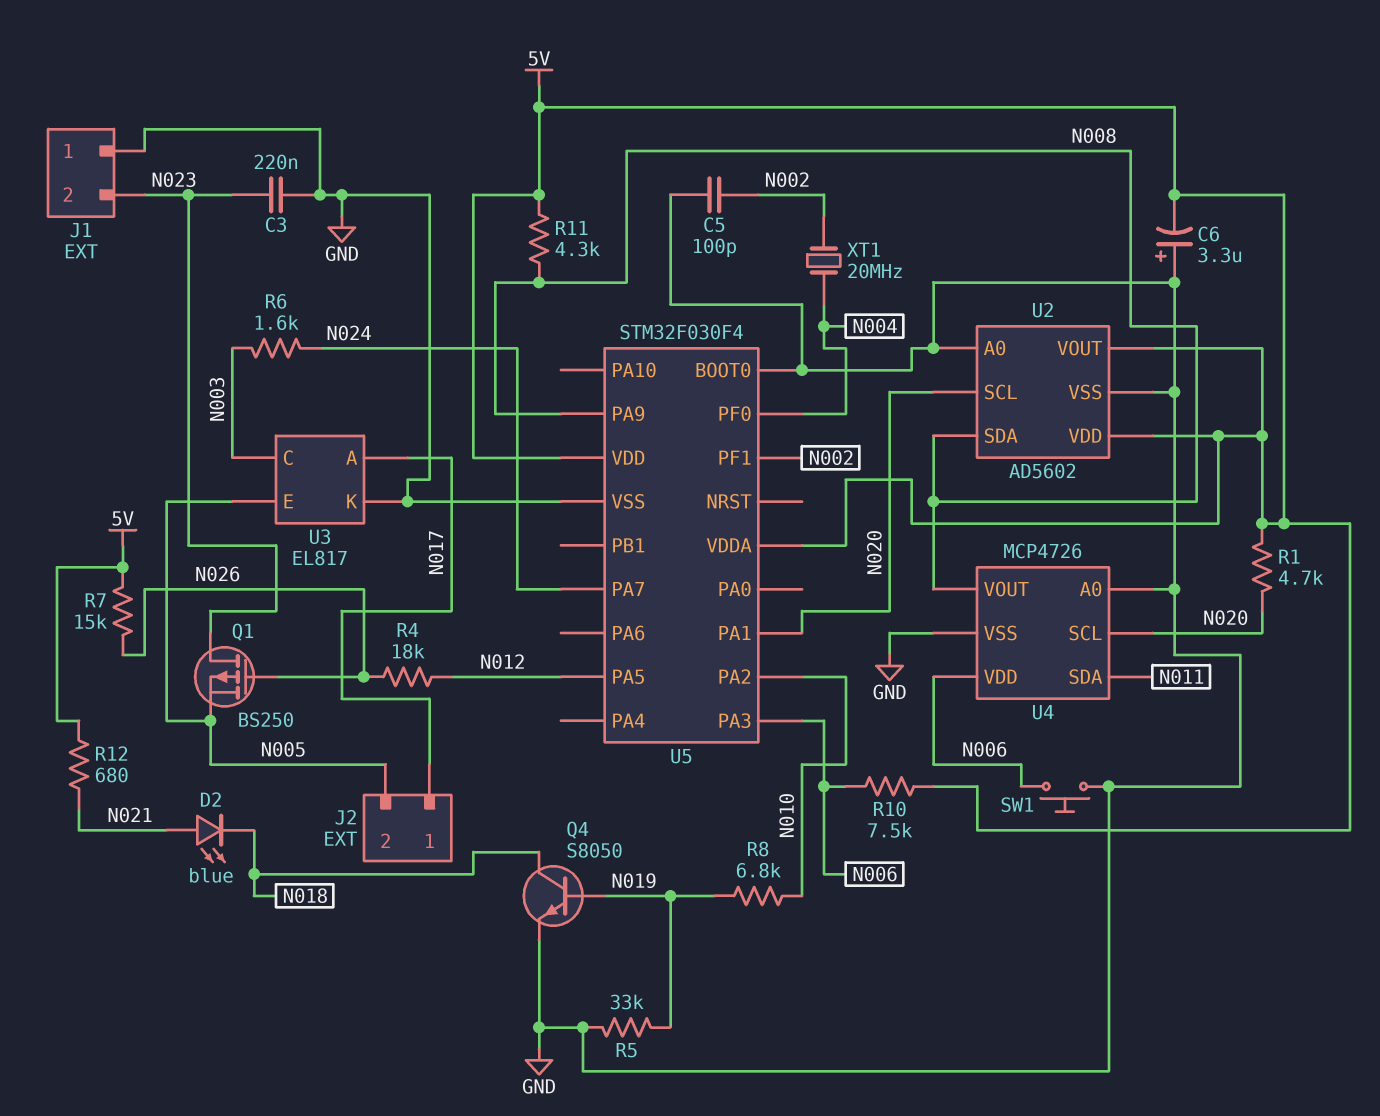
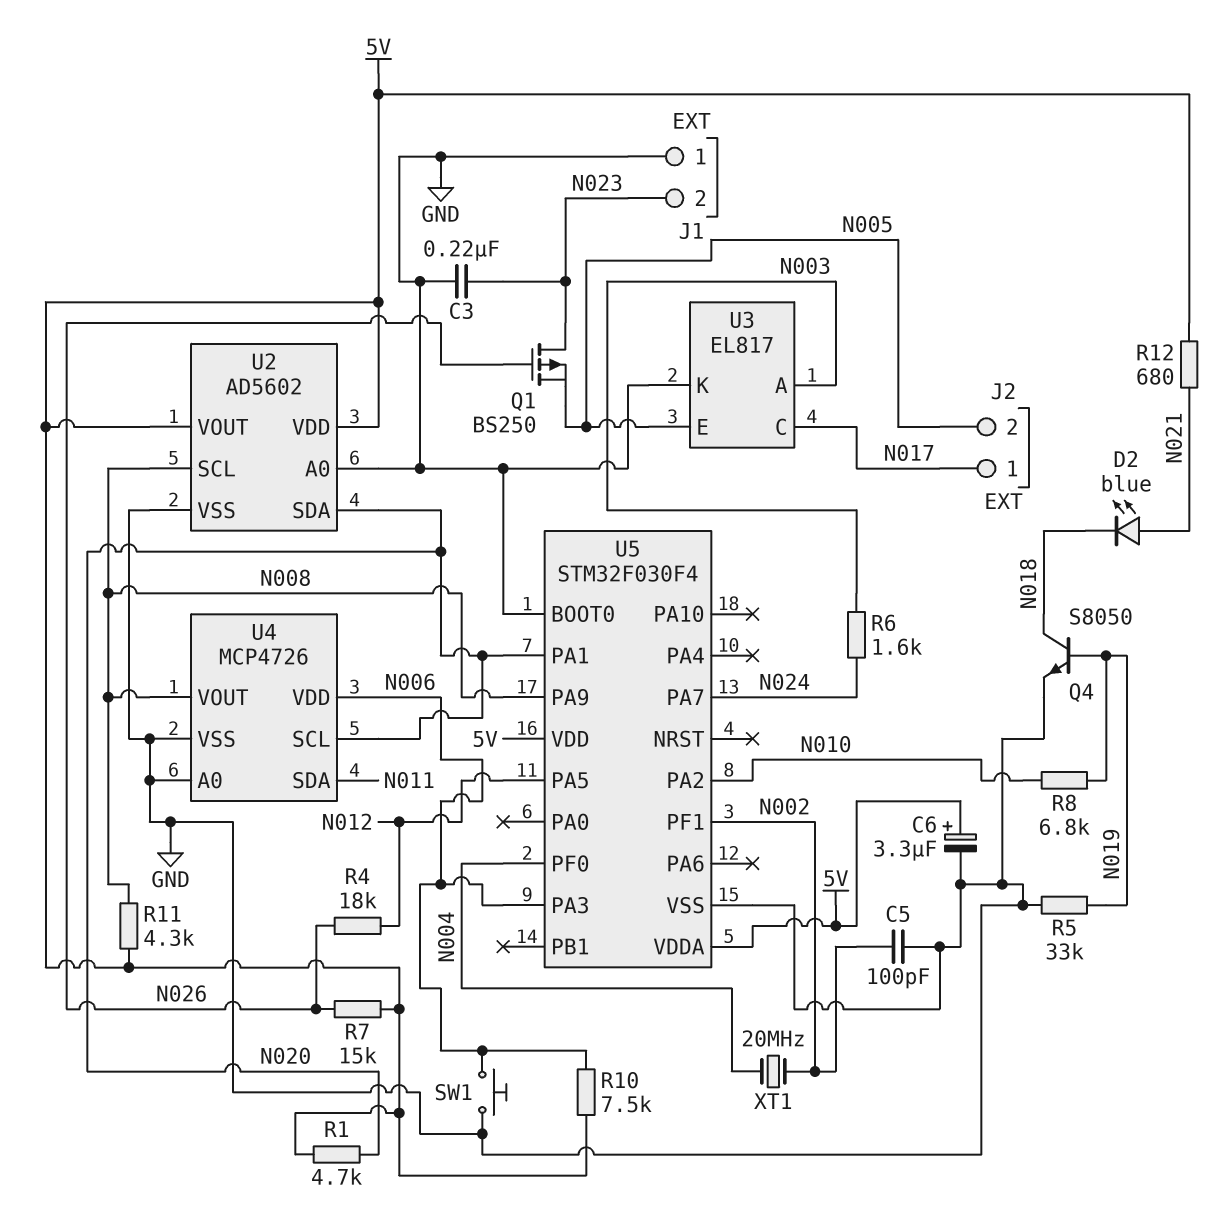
C6: 3.3uF (plus GND, minus 5V) -> 3.3uF (plus 5V, minus GND)
U2 pin SCL: N020 -> N008
U2 pin SDA: N008 -> N020
U3 pin A: N017 -> N003
U3 pin C: N003 -> N017

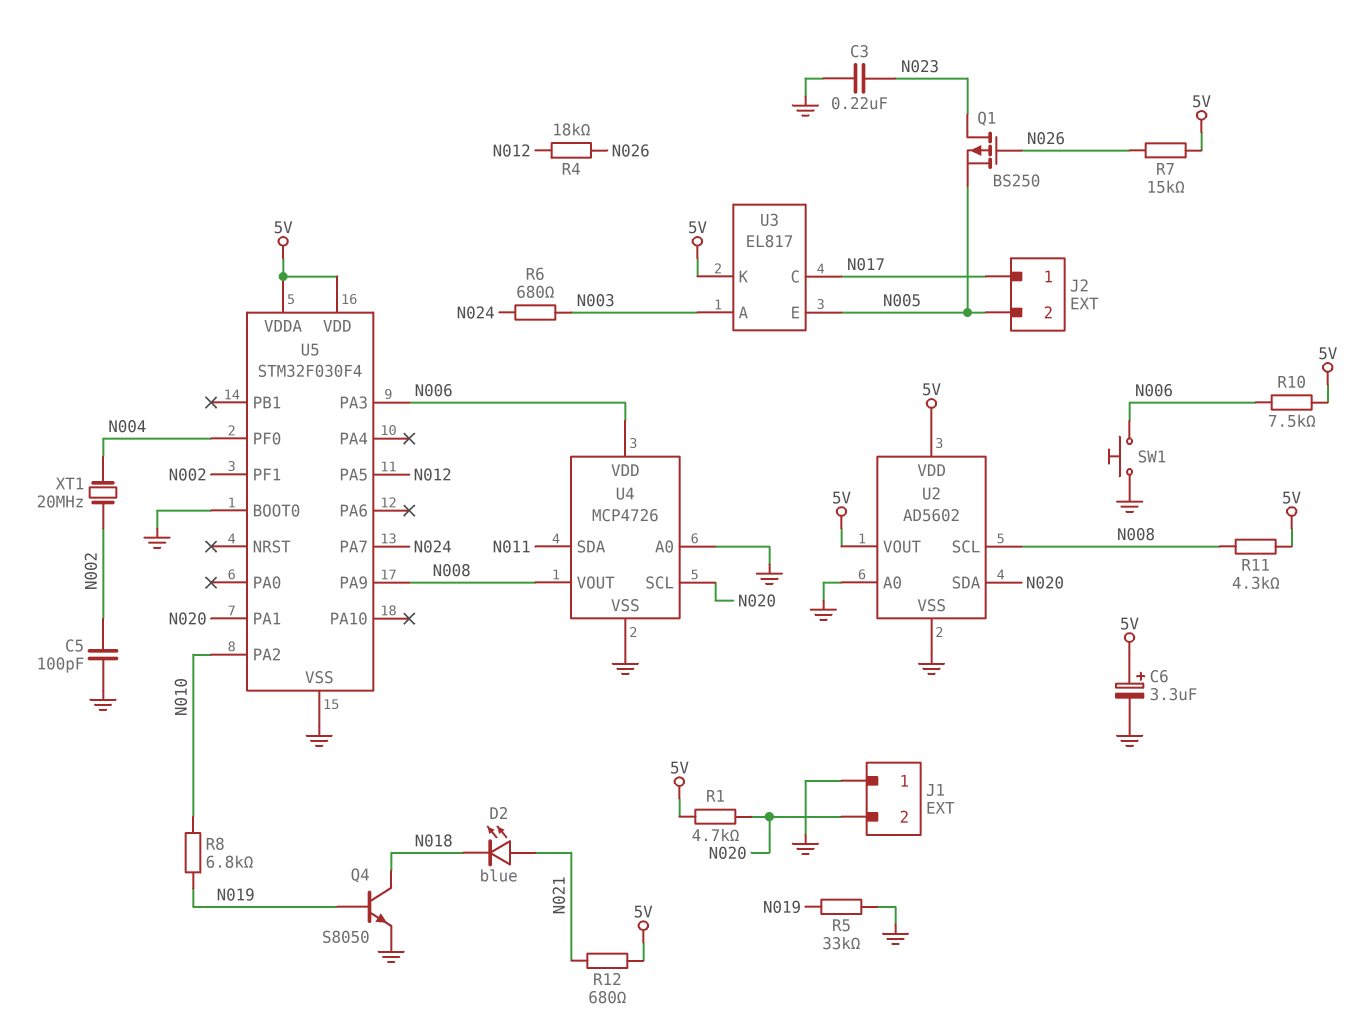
J1 pin 2: N023 -> N020
R6: 1.6k (N003, N024) -> 680 (N003, N024)
U3 pin K: GND -> 5V

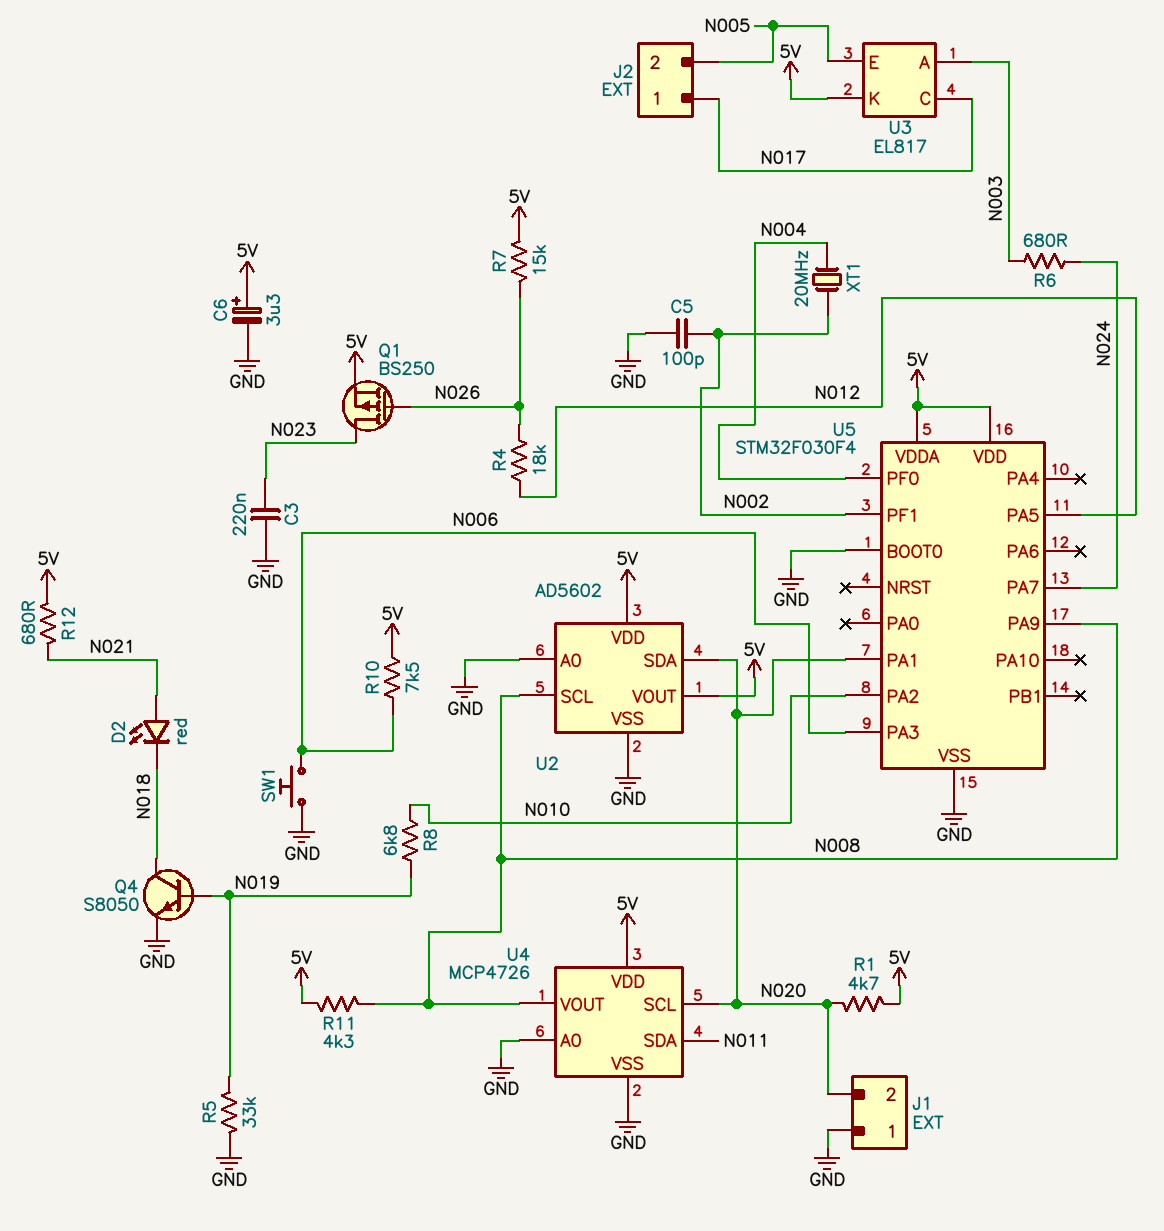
D2: LED blue (A N021, K N018) -> LED red (A N021, K N018)
Q1: PMOS BS250 (G N026, D N023, S N005) -> PMOS BS250 (G N026, D N023, S 5V)
U4 pin VDD: N006 -> 5V

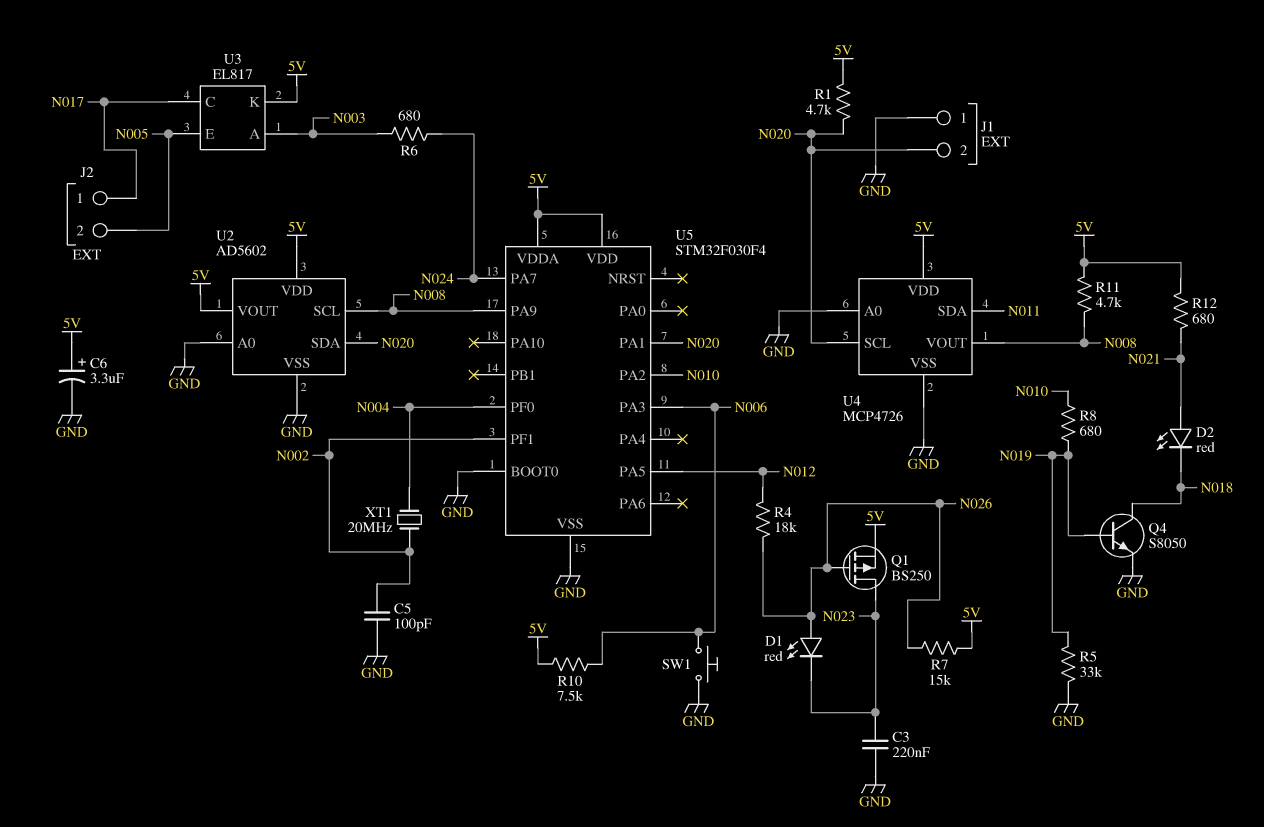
D1: none -> LED red (A N026, K N023)
R8: 6.8k (N010, N019) -> 680 (N010, N019)
R11: 4.3k (5V, N008) -> 4.7k (5V, N008)

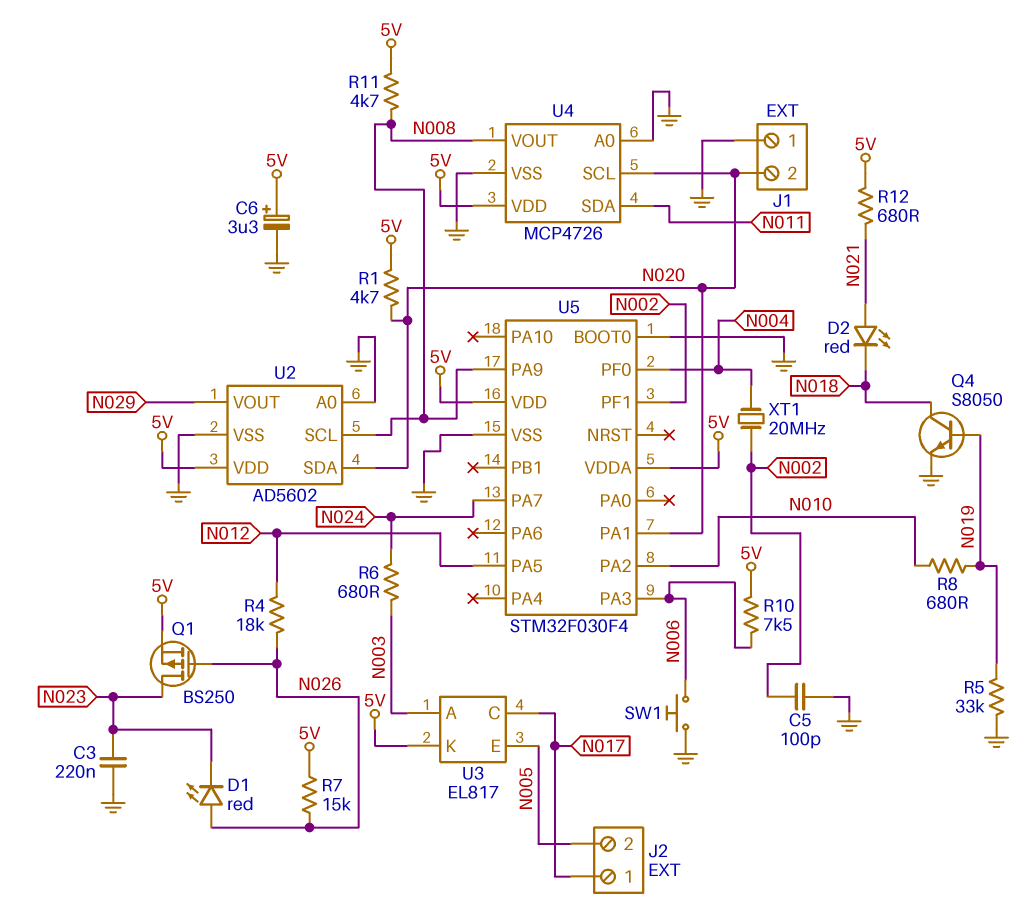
U2 pin VOUT: 5V -> N029

